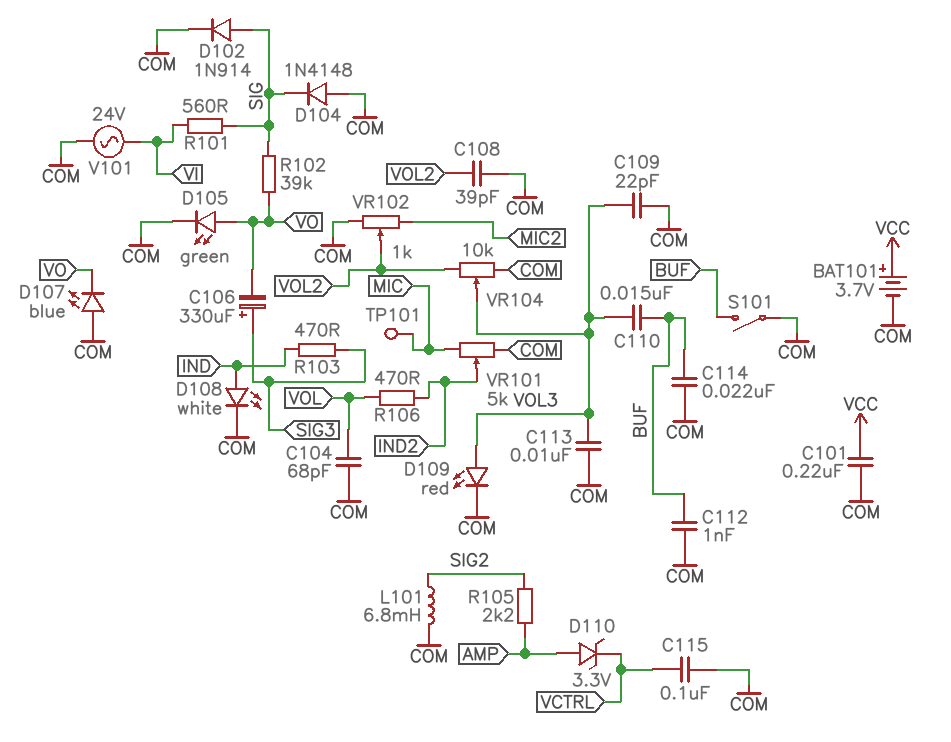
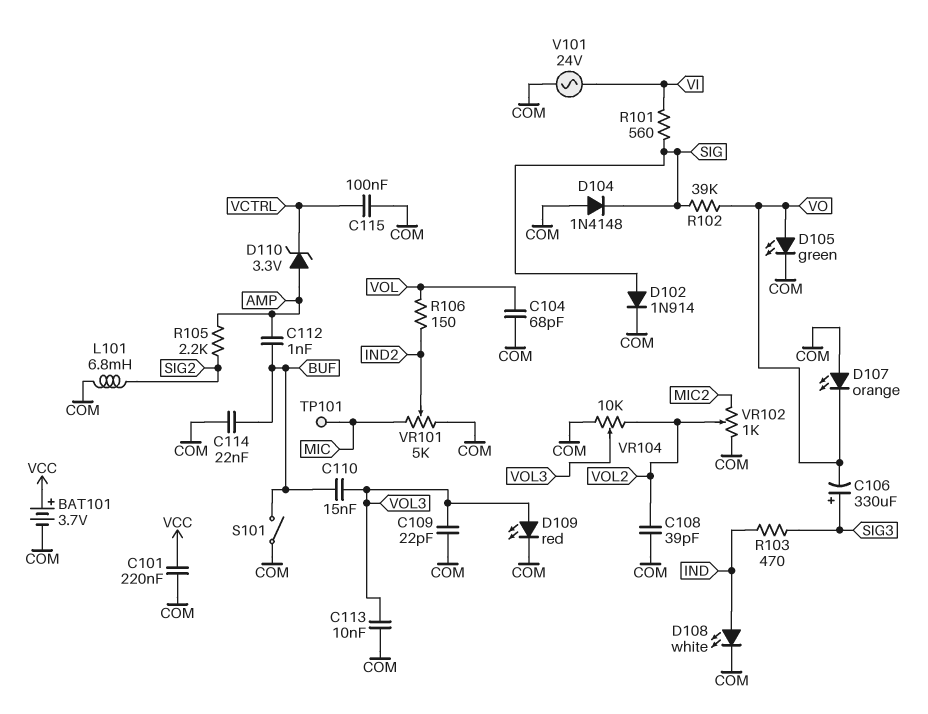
C112: 1nF (BUF, COM) -> 1nF (AMP, BUF)
D107: LED blue (A COM, K VO) -> LED orange (A COM, K VO)
R106: 470 (IND2, VOL) -> 150 (IND2, VOL)

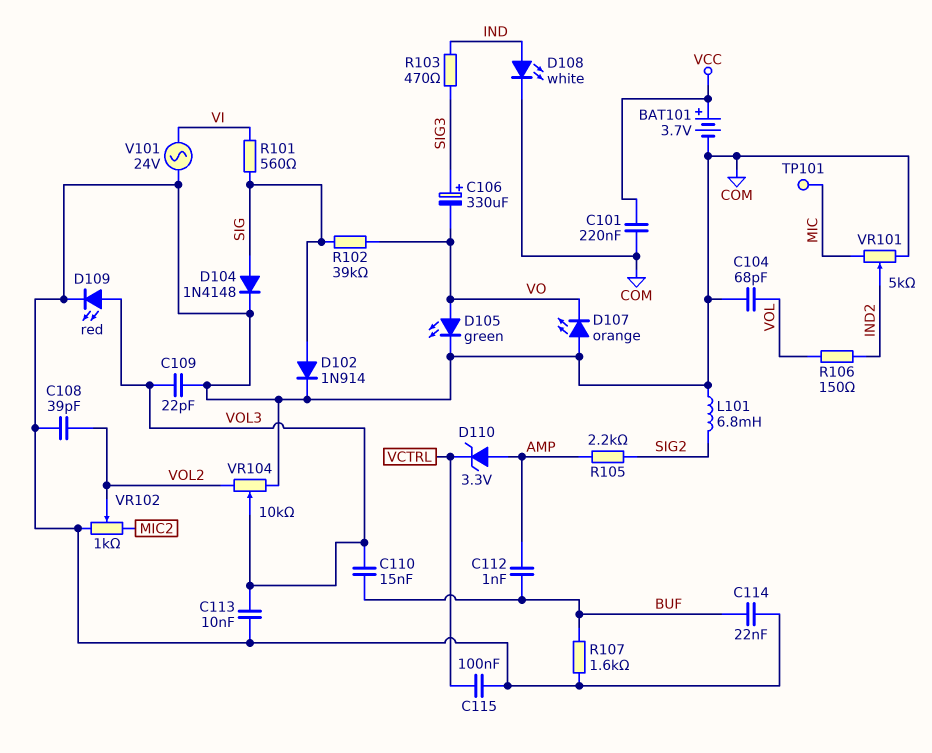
D104: diode 1N4148 (A COM, K SIG) -> diode 1N4148 (A SIG, K COM)
R107: none -> 1.6k (BUF, COM)
S101: switch (BUF, COM) -> none

